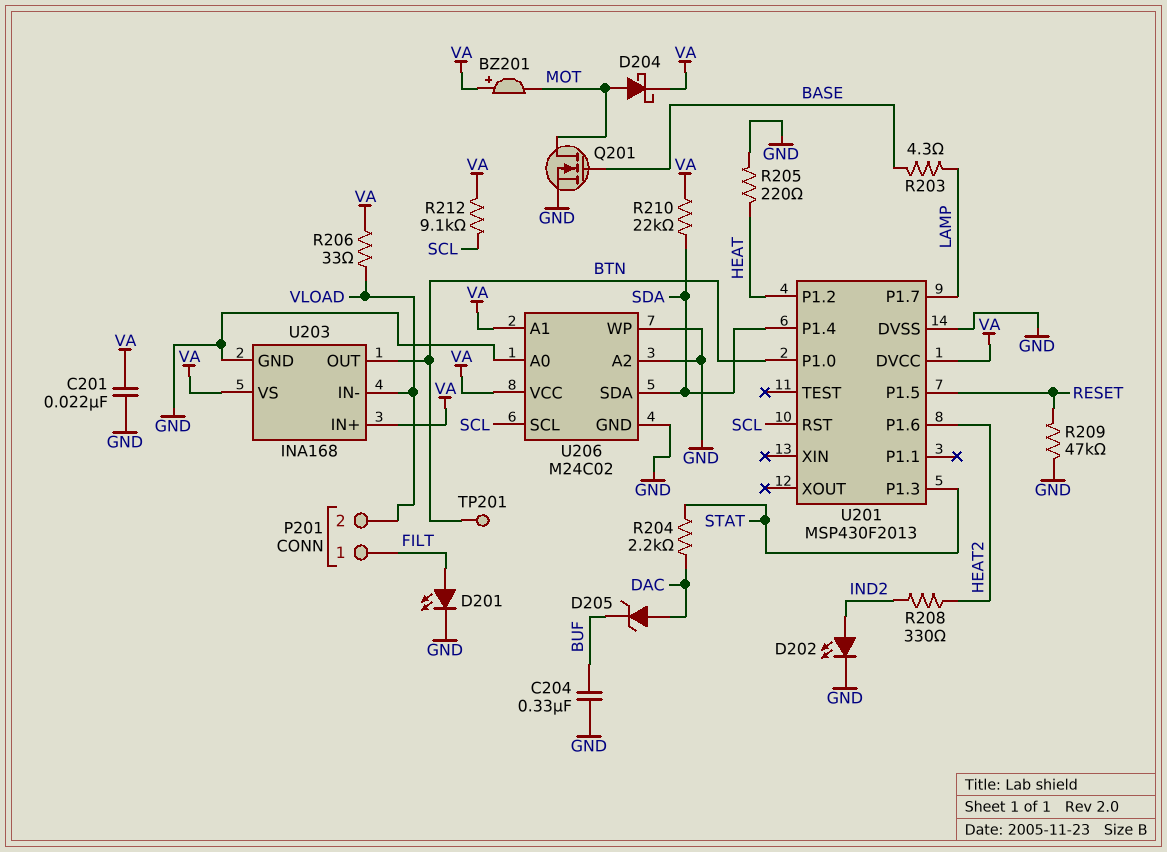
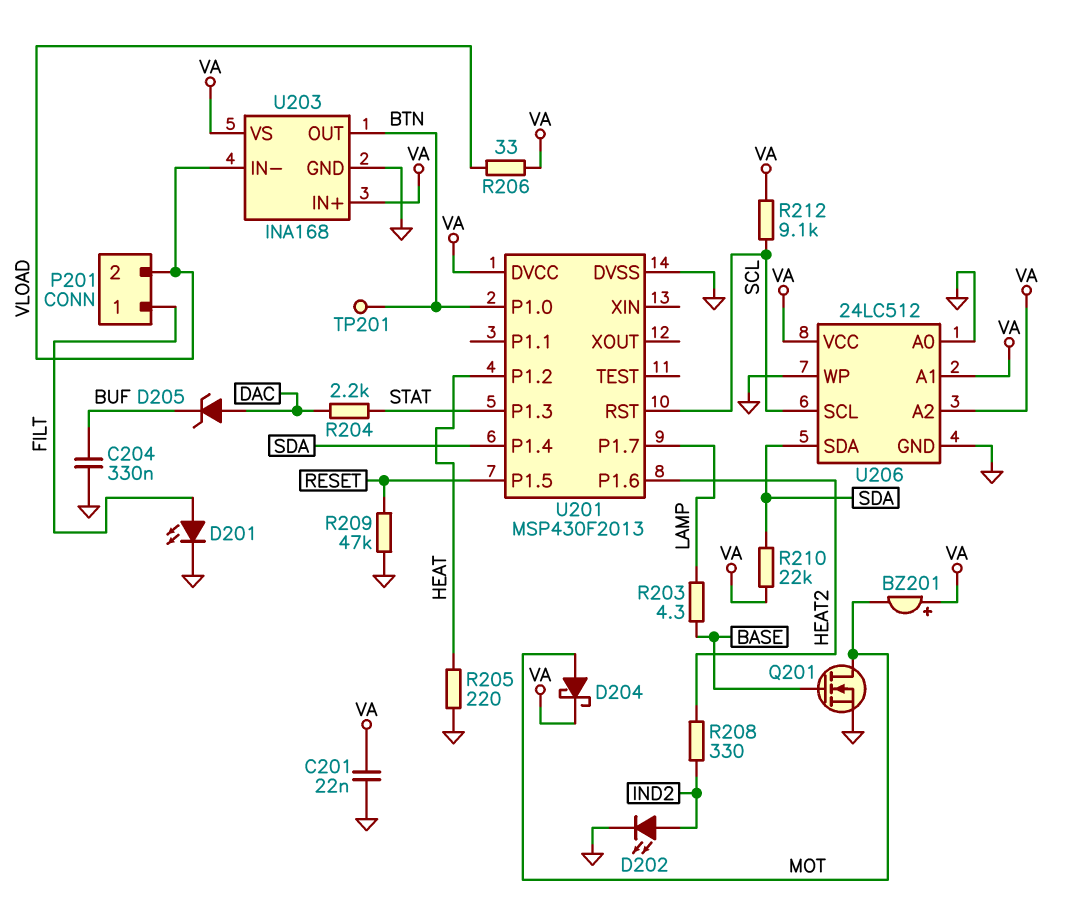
U206: M24C02 -> 24LC512
U206 pin A2: GND -> VA

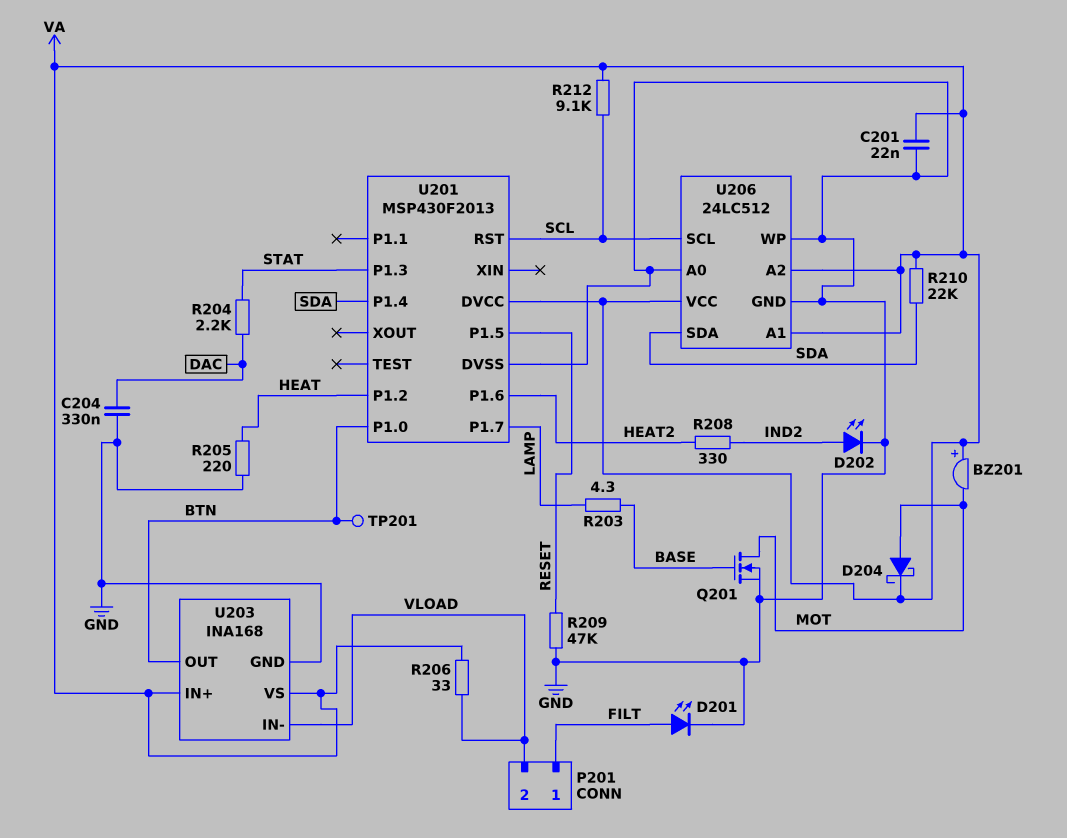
C204: 330nF (BUF, GND) -> 330nF (DAC, GND)
D205: zener (A DAC, K BUF) -> none

